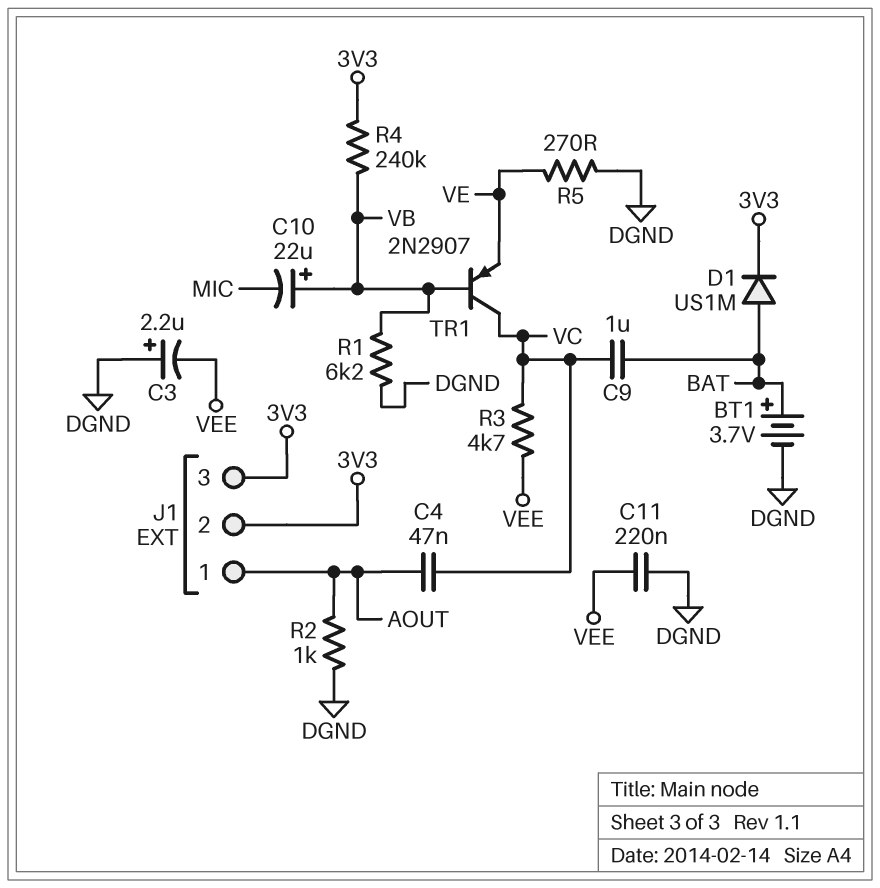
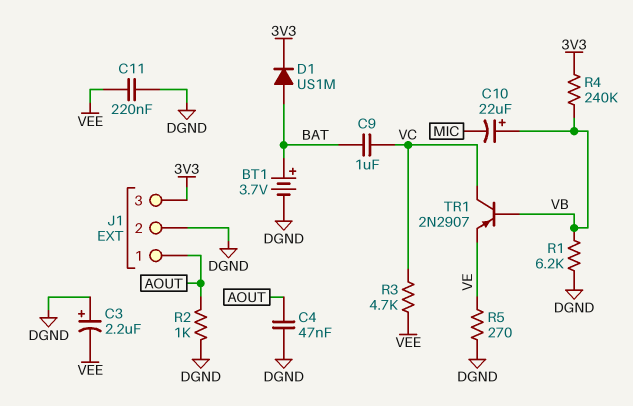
C4: 47nF (AOUT, VC) -> 47nF (AOUT, DGND)
J1 pin 2: 3V3 -> DGND

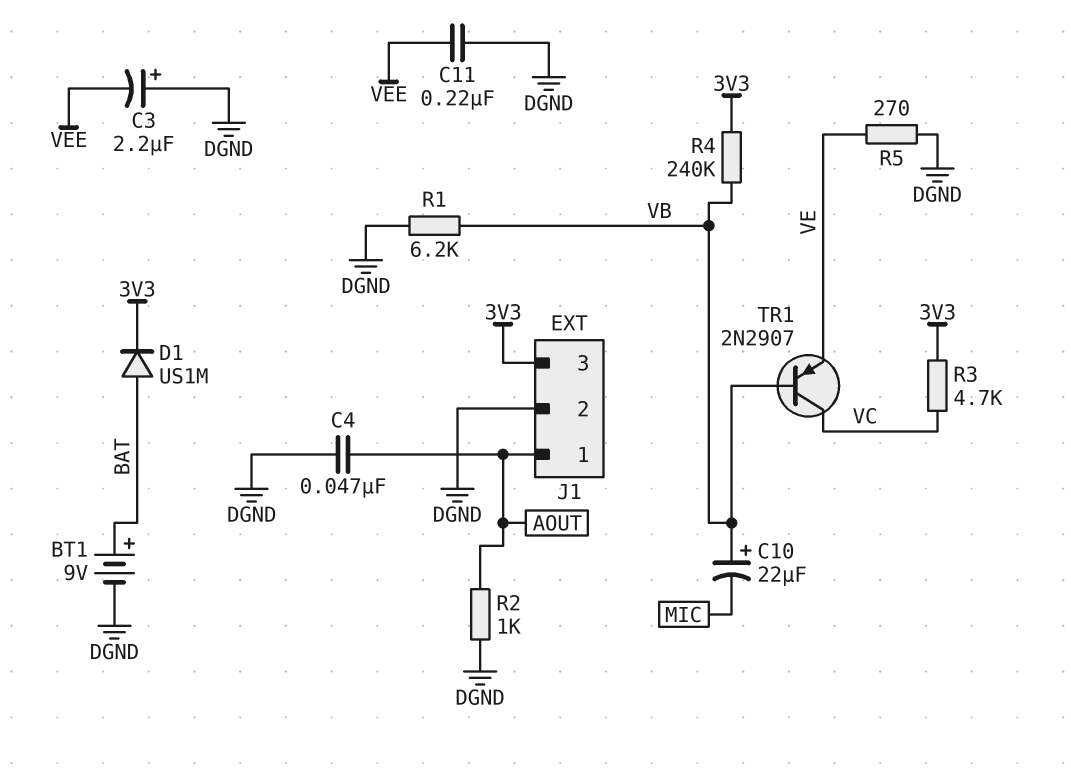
BT1: 3.7V (plus BAT, minus DGND) -> 9V (plus BAT, minus DGND)
C9: 1uF (BAT, VC) -> none
R3: 4.7k (VC, VEE) -> 4.7k (3V3, VC)

